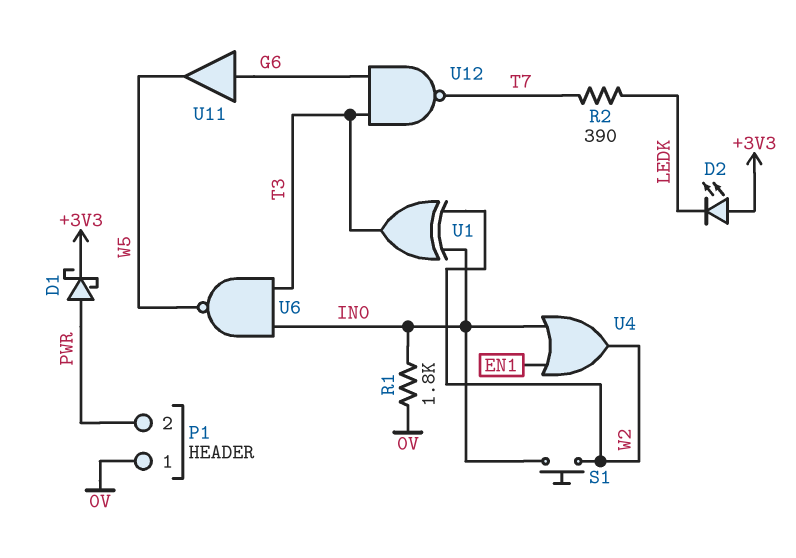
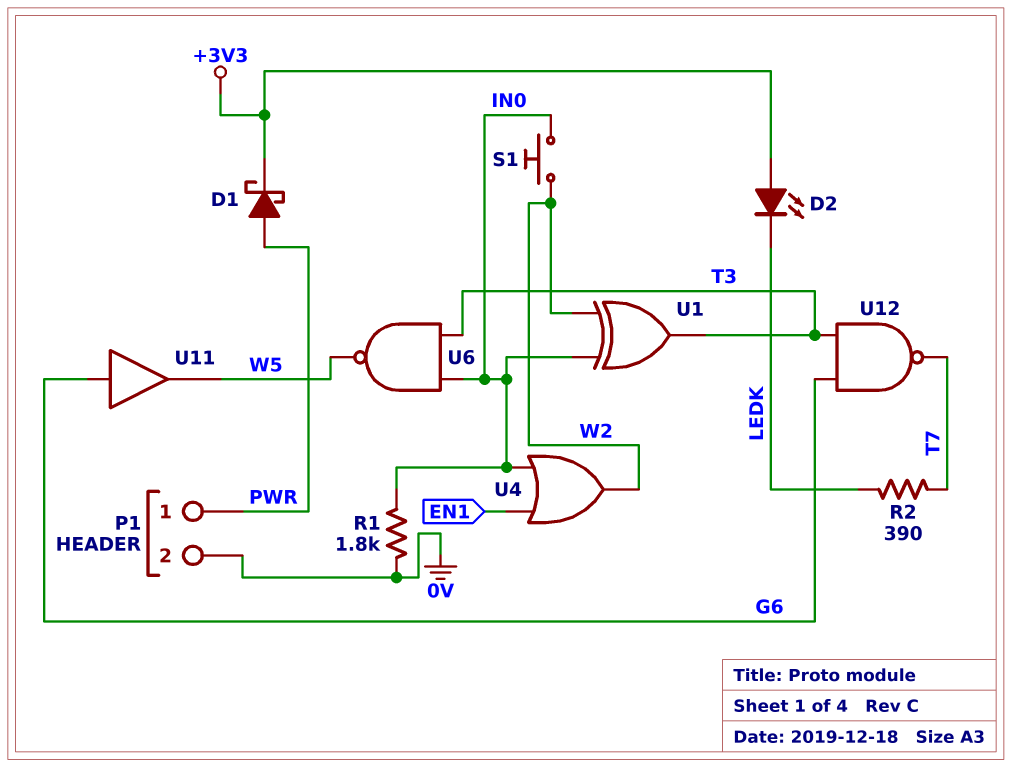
P1 pin 1: 0V -> PWR
P1 pin 2: PWR -> 0V

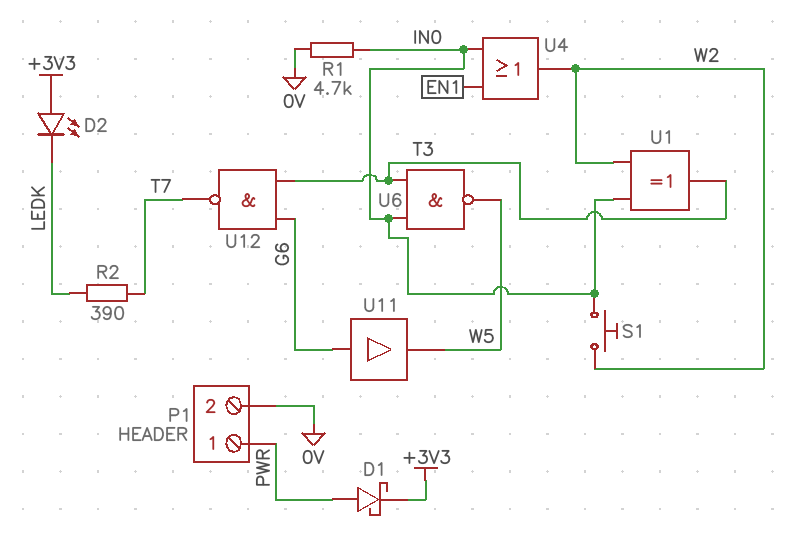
R1: 1.8k (0V, IN0) -> 4.7k (0V, IN0)

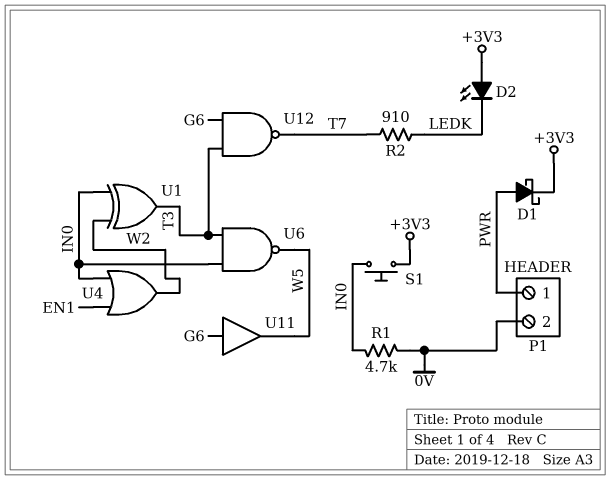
R2: 390 (LEDK, T7) -> 910 (LEDK, T7)
S1: button (IN0, W2) -> button (+3V3, IN0)

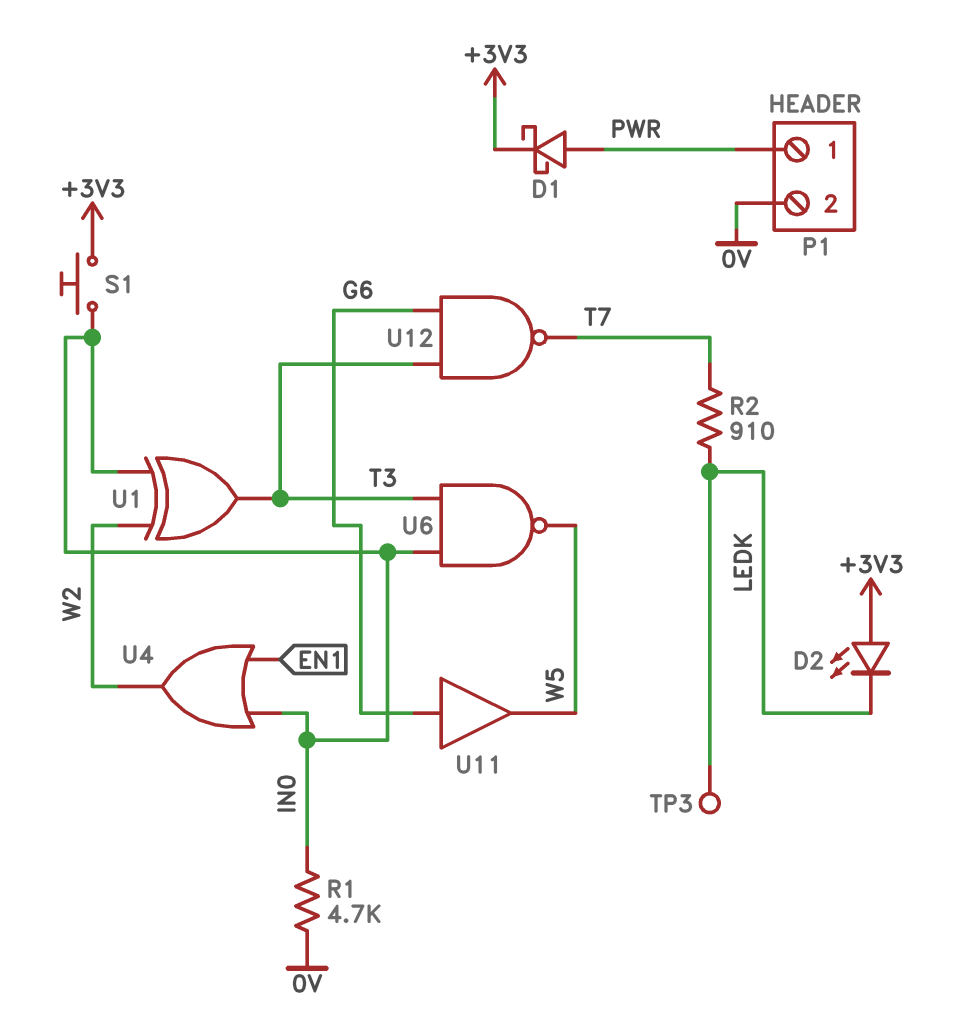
TP3: none -> test point (LEDK)

